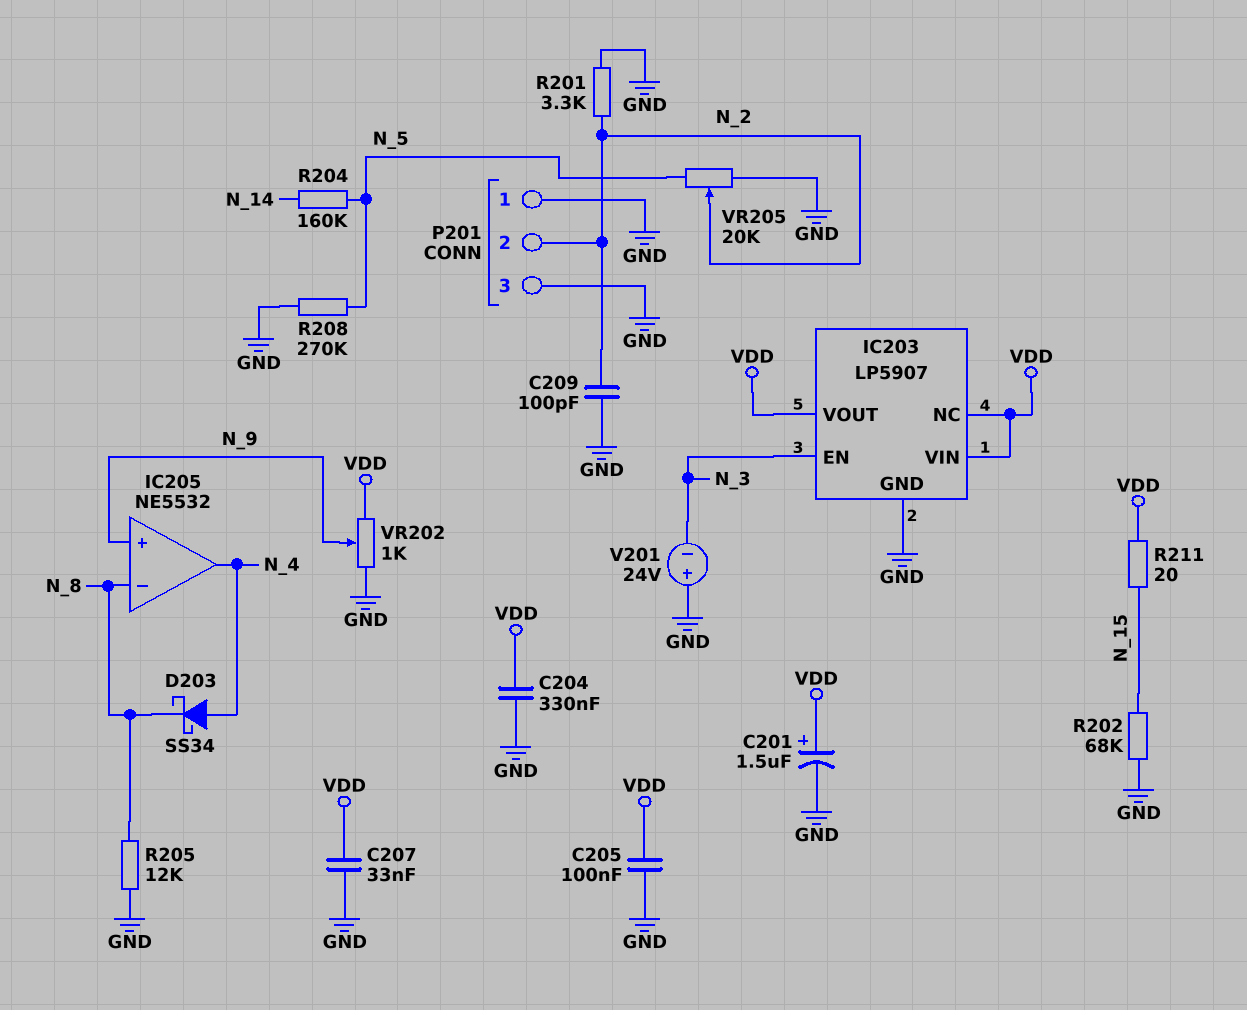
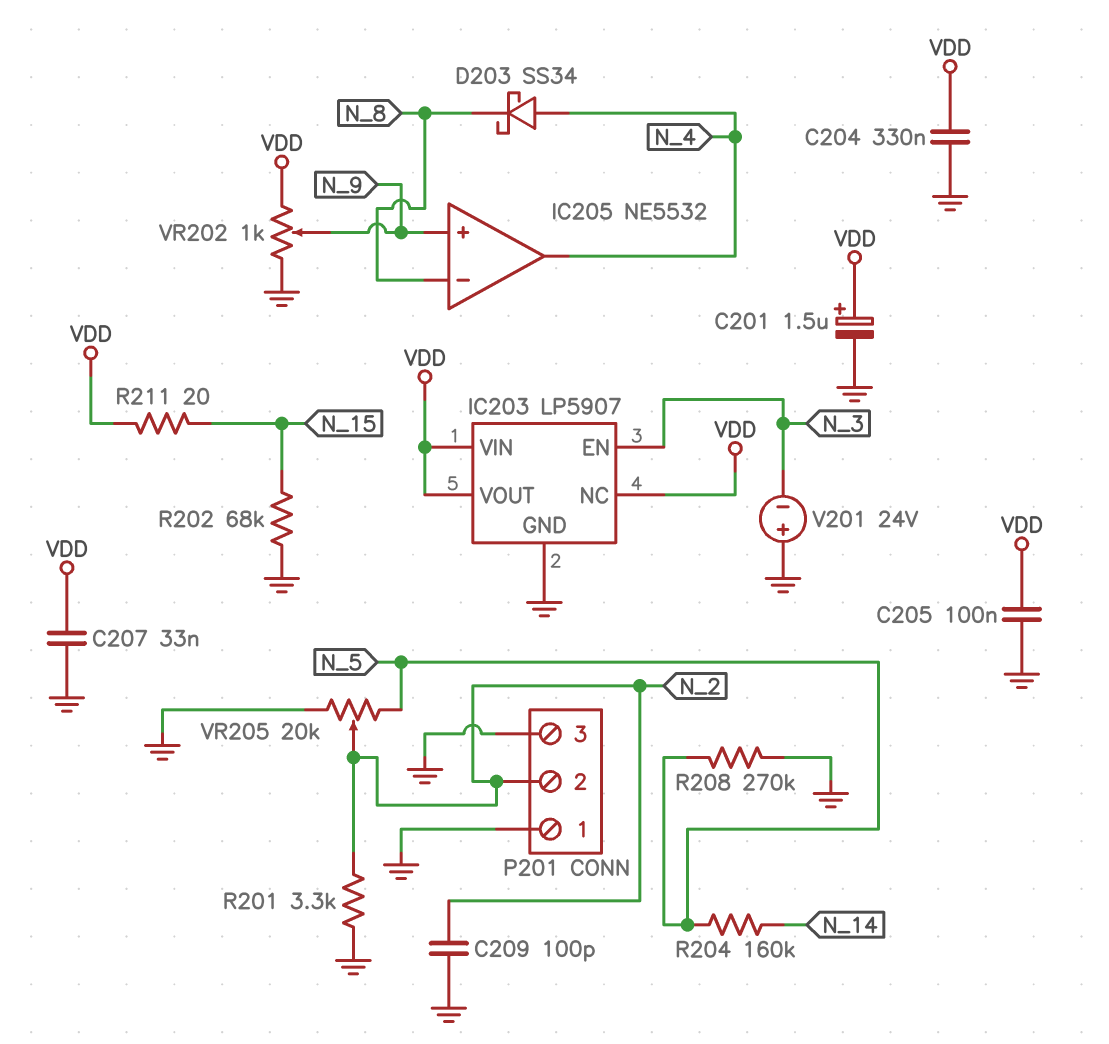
R205: 12k (GND, N_8) -> none

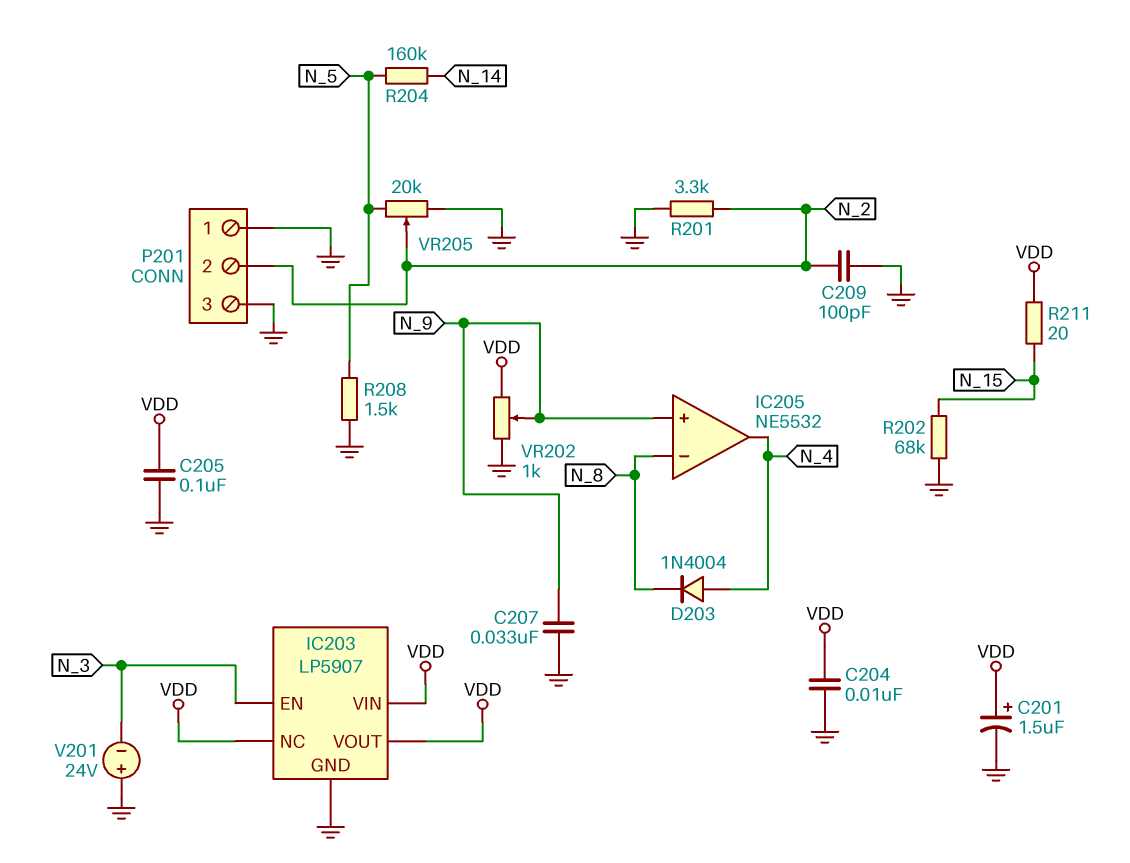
C204: 330nF (GND, VDD) -> 10nF (GND, VDD)
C207: 33nF (GND, VDD) -> 33nF (GND, N_9)
D203: schottky SS34 (A N_4, K N_8) -> diode 1N4004 (A N_4, K N_8)
R208: 270k (GND, N_5) -> 1.5k (GND, N_5)

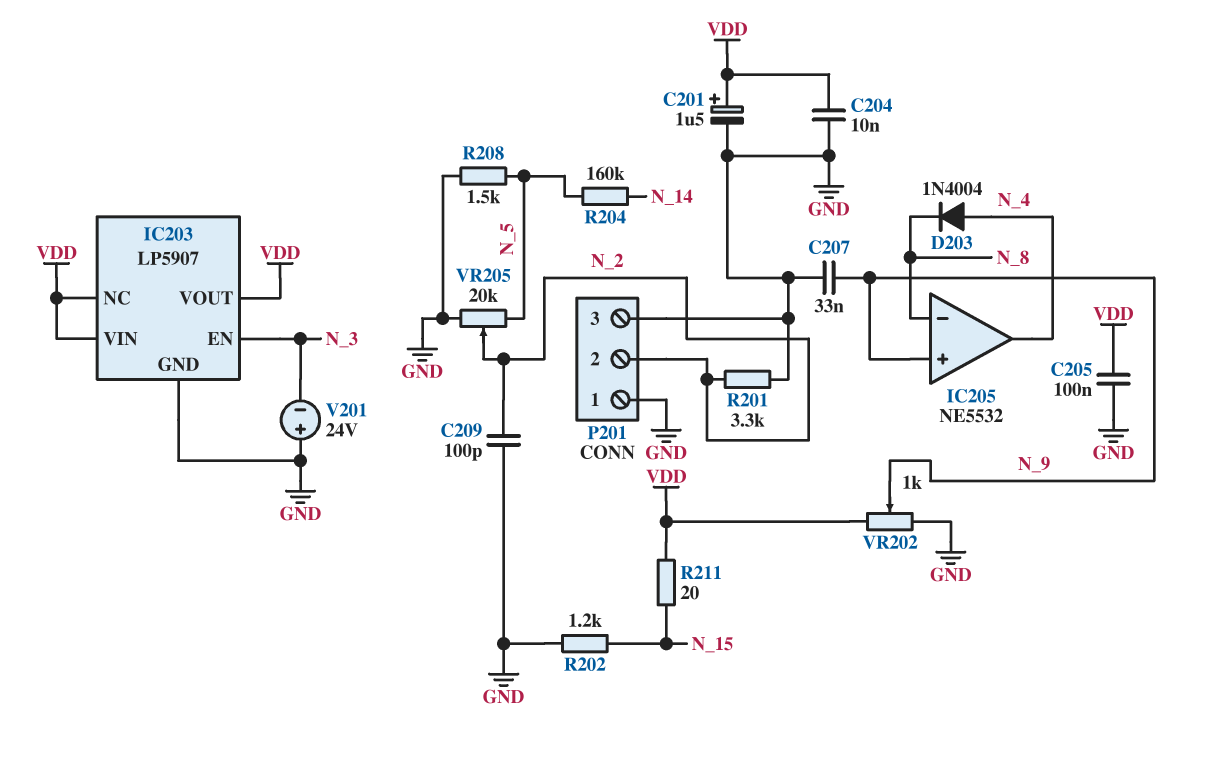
R202: 68k (GND, N_15) -> 1.2k (GND, N_15)

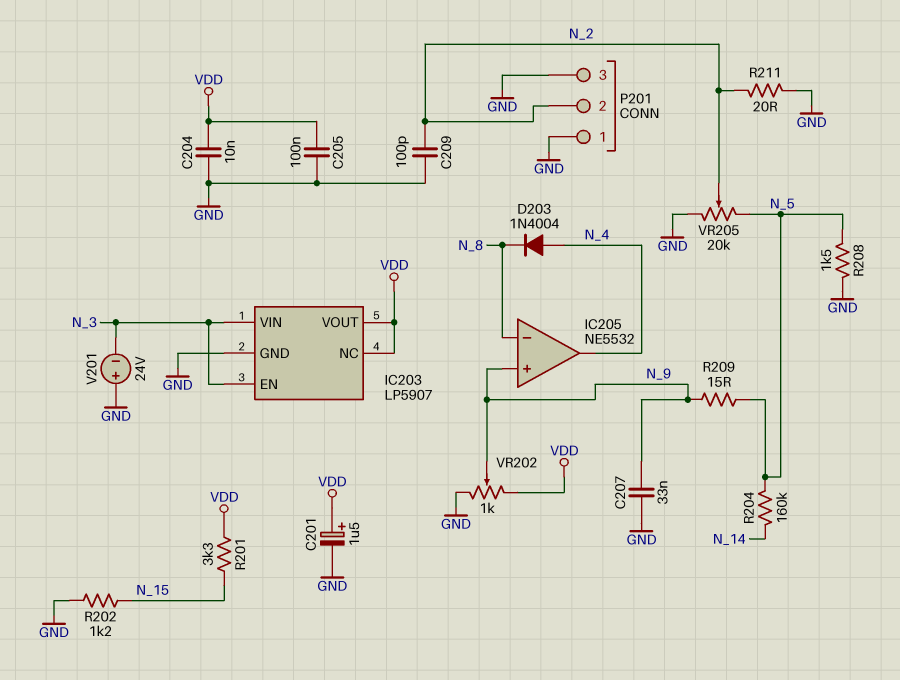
IC203 pin VIN: VDD -> N_3
R201: 3.3k (GND, N_2) -> 3.3k (N_15, VDD)
R209: none -> 15 (N_5, N_9)
R211: 20 (N_15, VDD) -> 20 (GND, N_2)

